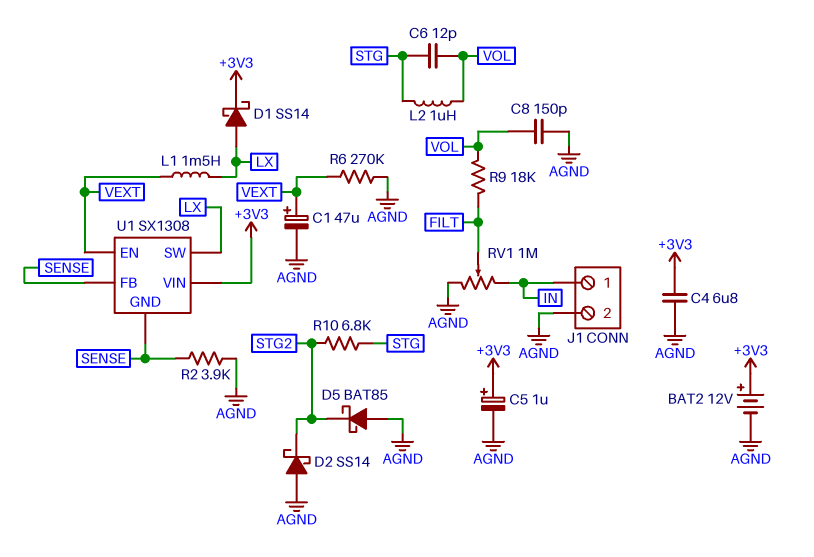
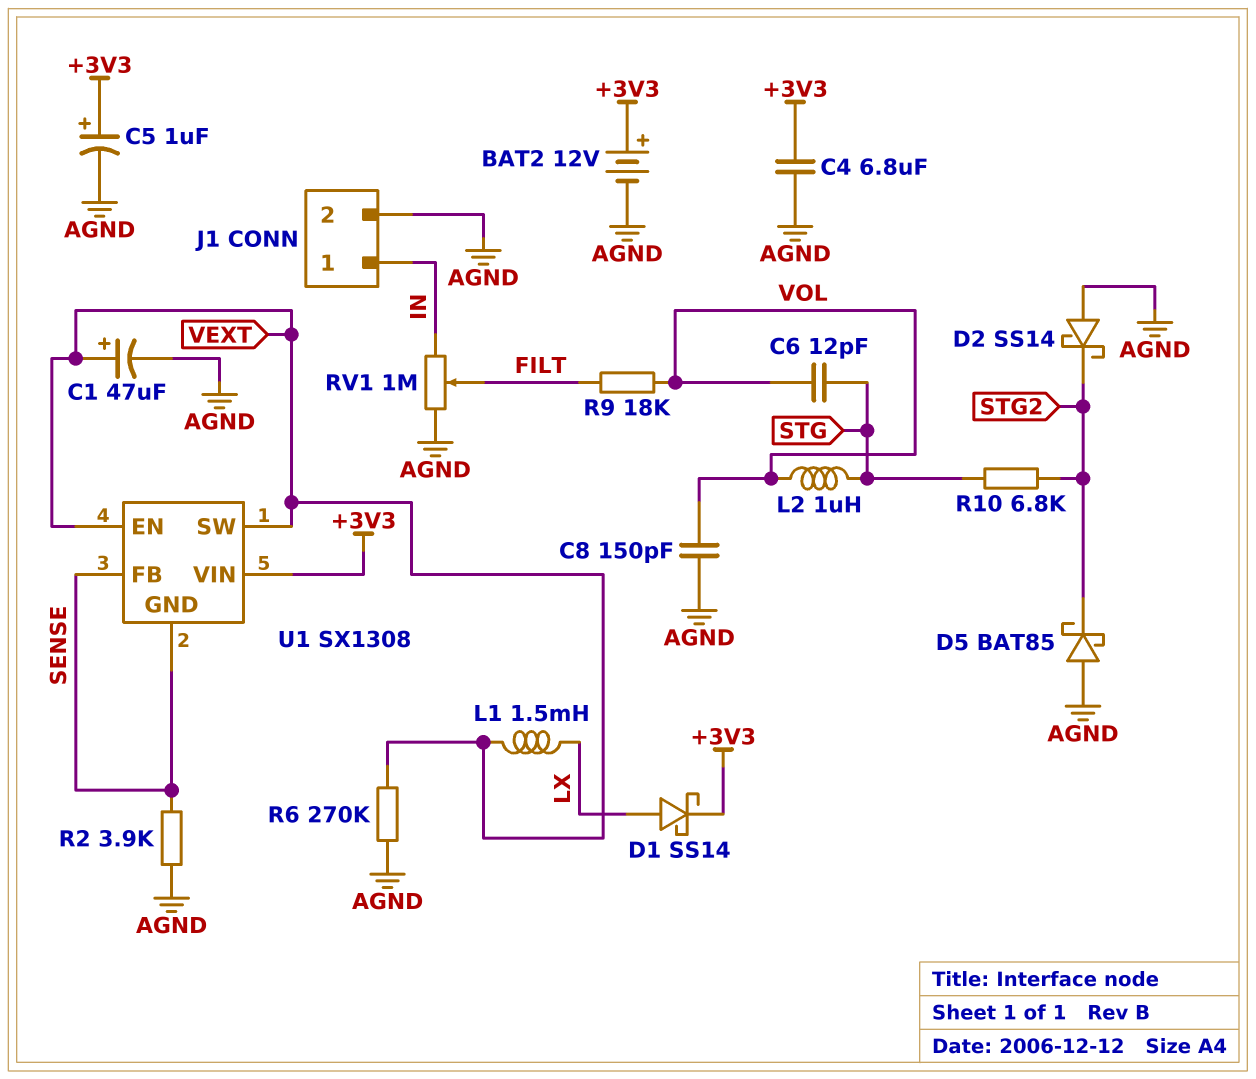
U1 pin SW: LX -> VEXT

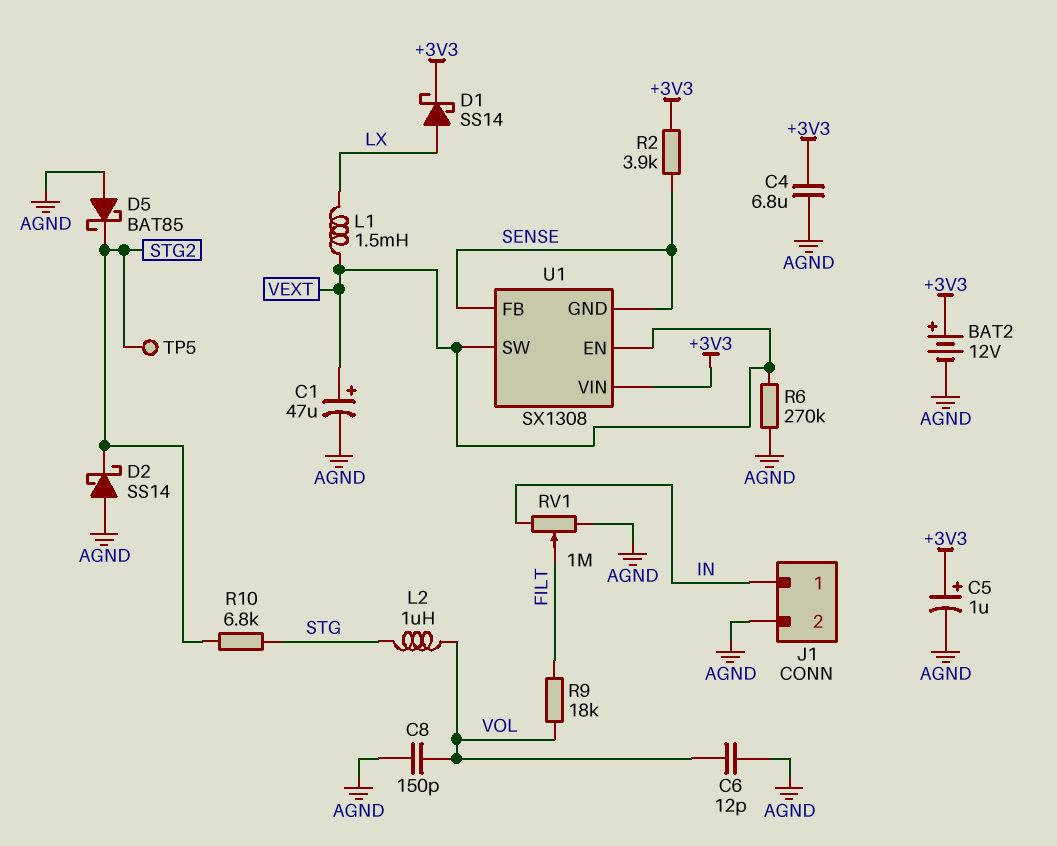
C6: 12pF (STG, VOL) -> 12pF (AGND, VOL)
R2: 3.9k (AGND, SENSE) -> 3.9k (+3V3, SENSE)
TP5: none -> test point (STG2)

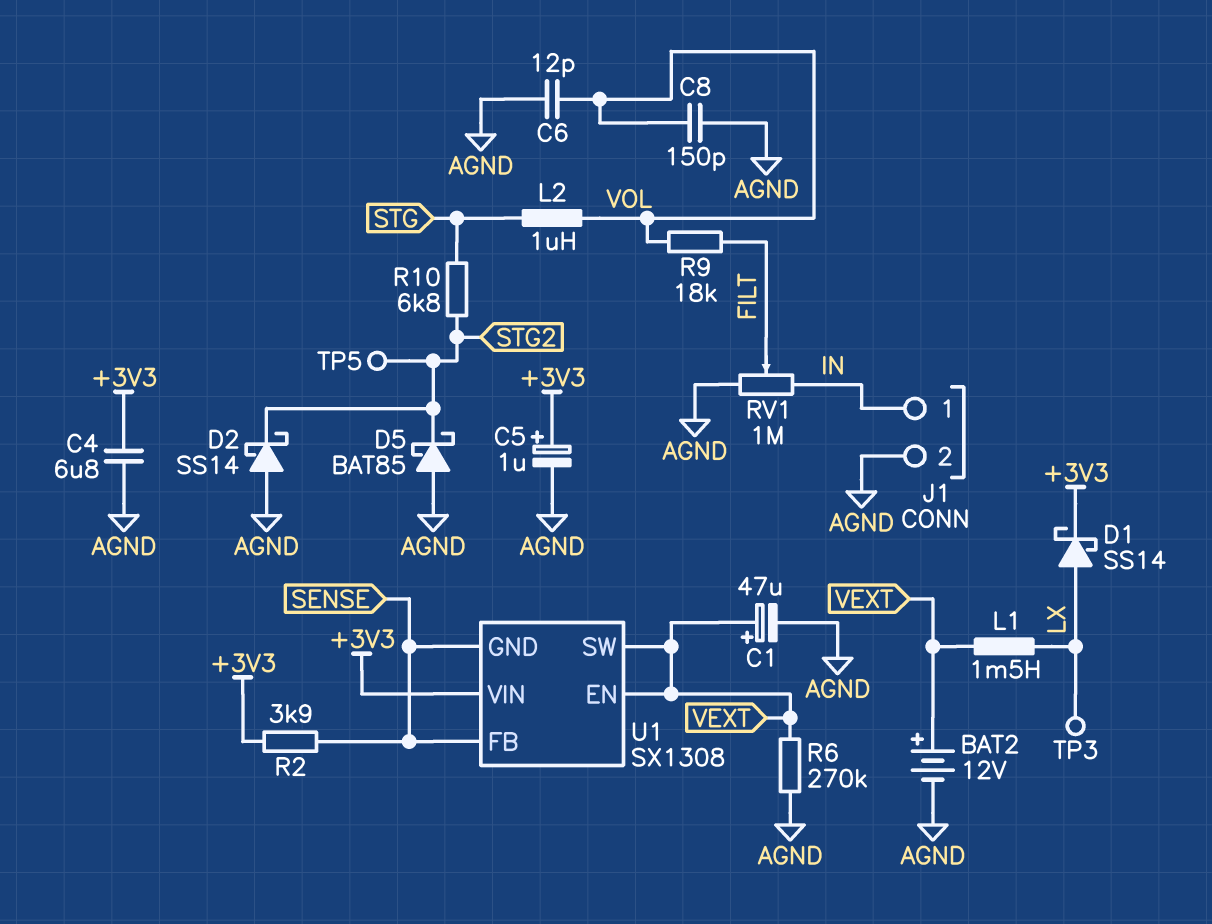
BAT2: 12V (plus +3V3, minus AGND) -> 12V (plus VEXT, minus AGND)
TP3: none -> test point (LX)

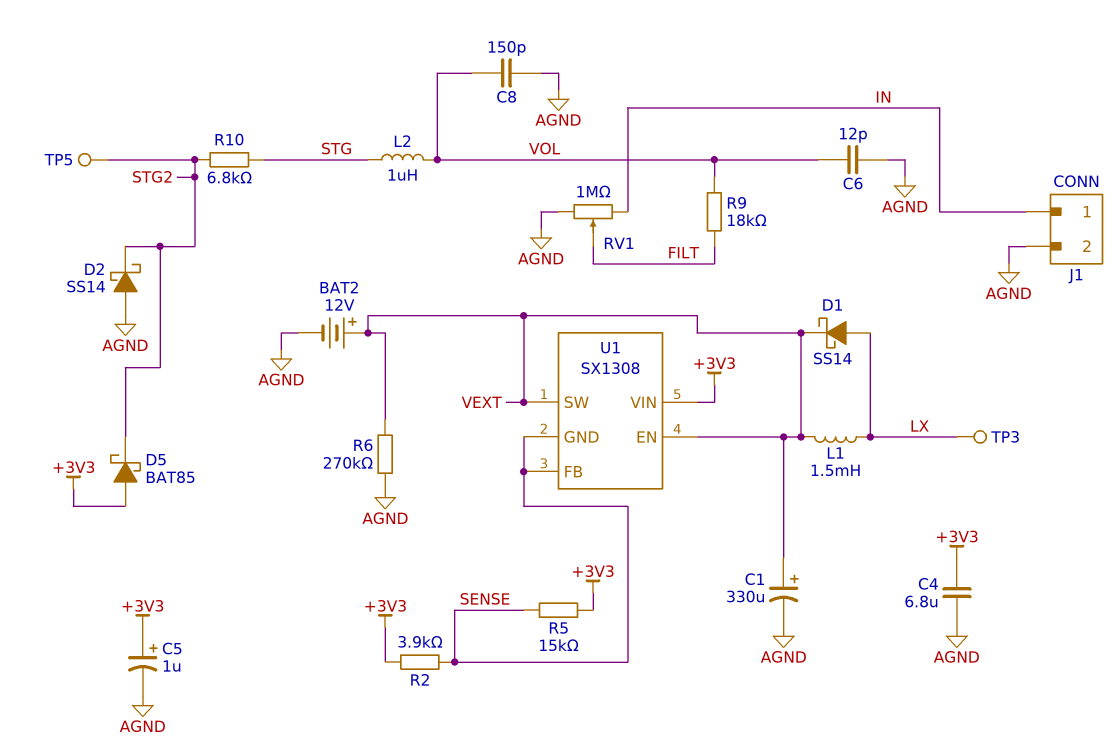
C1: 47uF (plus VEXT, minus AGND) -> 330uF (plus VEXT, minus AGND)
D1: schottky SS14 (A LX, K +3V3) -> schottky SS14 (A LX, K VEXT)
D5: schottky BAT85 (A AGND, K STG2) -> schottky BAT85 (A +3V3, K STG2)
R5: none -> 15k (+3V3, SENSE)

